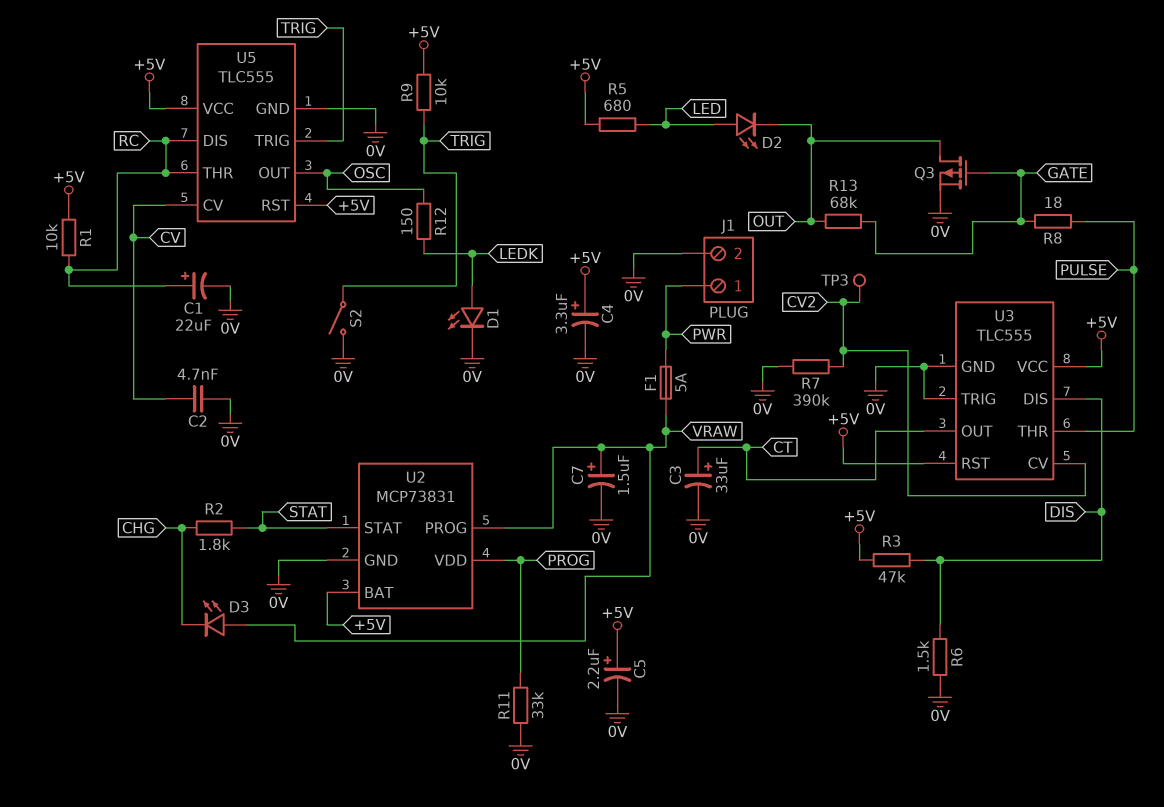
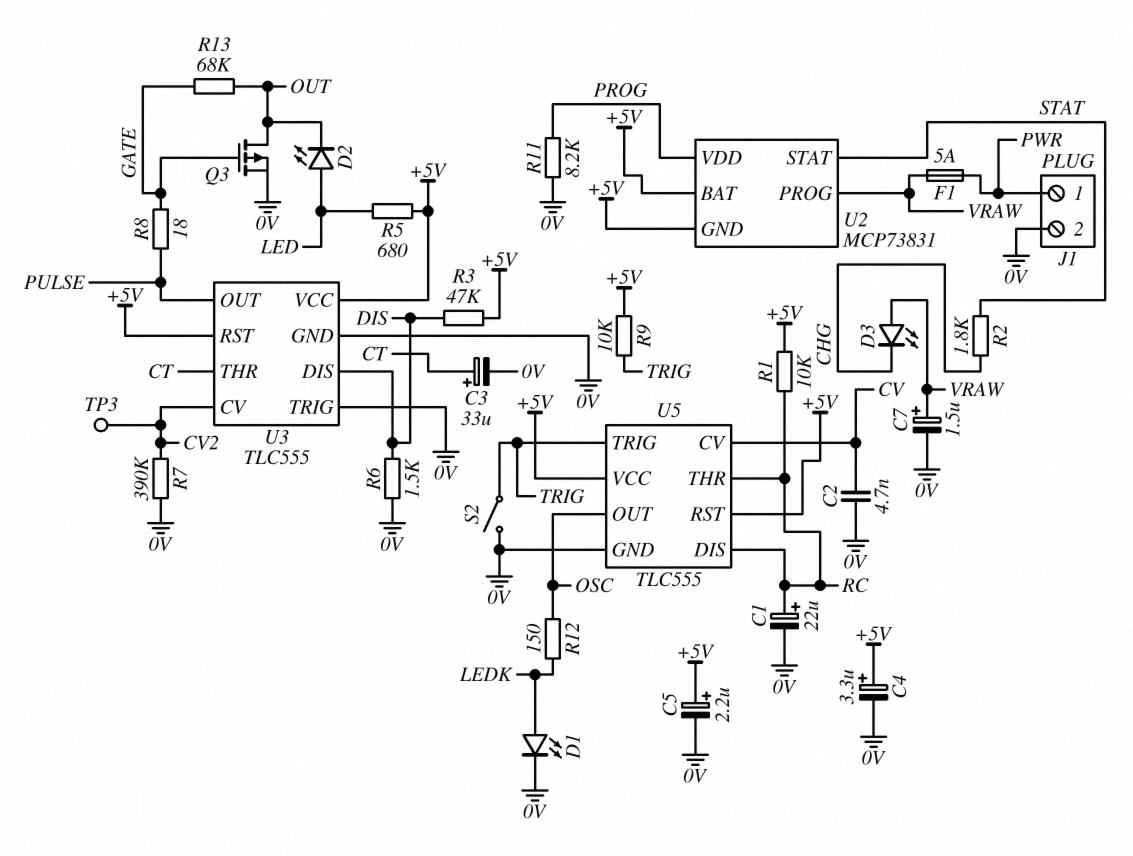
R11: 33k (0V, PROG) -> 8.2k (0V, PROG)
U2 pin GND: 0V -> +5V
U3 pin OUT: CT -> PULSE
U3 pin THR: PULSE -> CT

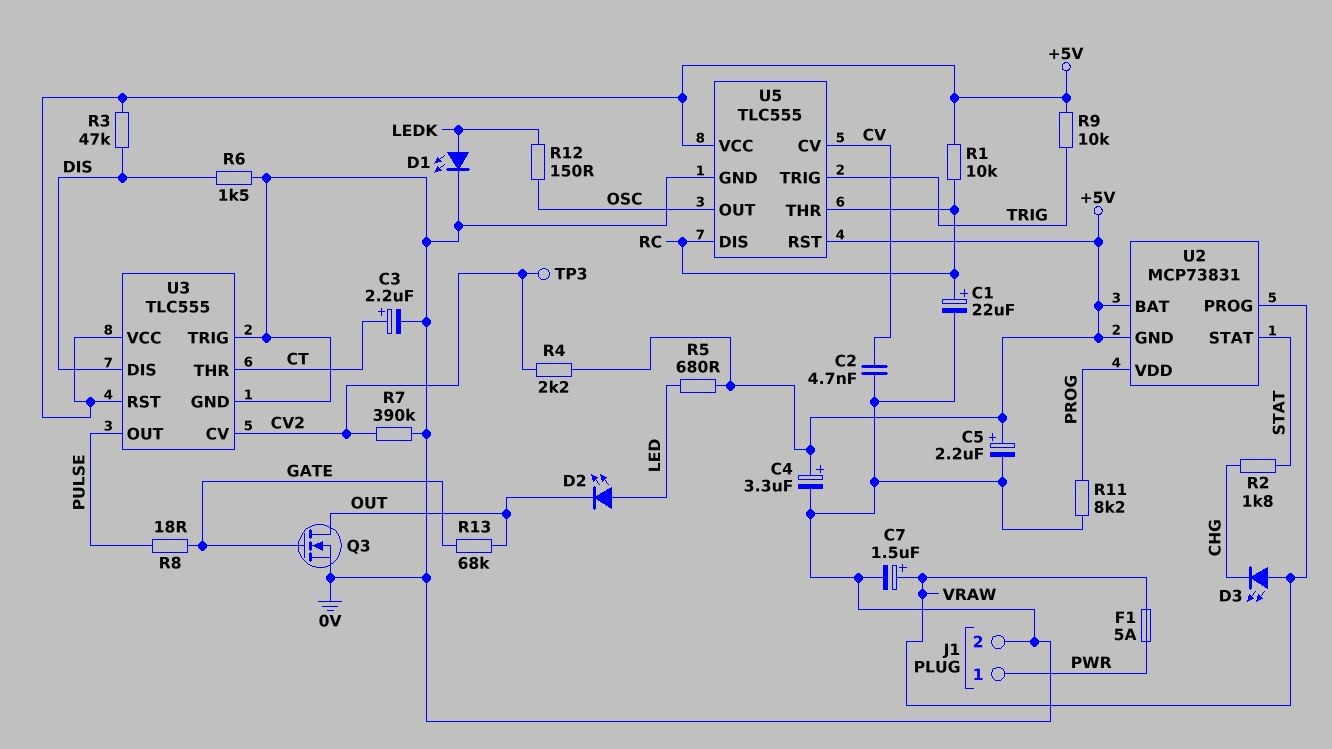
C3: 33uF (plus CT, minus 0V) -> 2.2uF (plus CT, minus 0V)
Q3: PMOS (G GATE, D OUT, S 0V) -> NMOS (G GATE, D OUT, S 0V)
R4: none -> 2.2k (+5V, CV2)
S2: switch (0V, TRIG) -> none

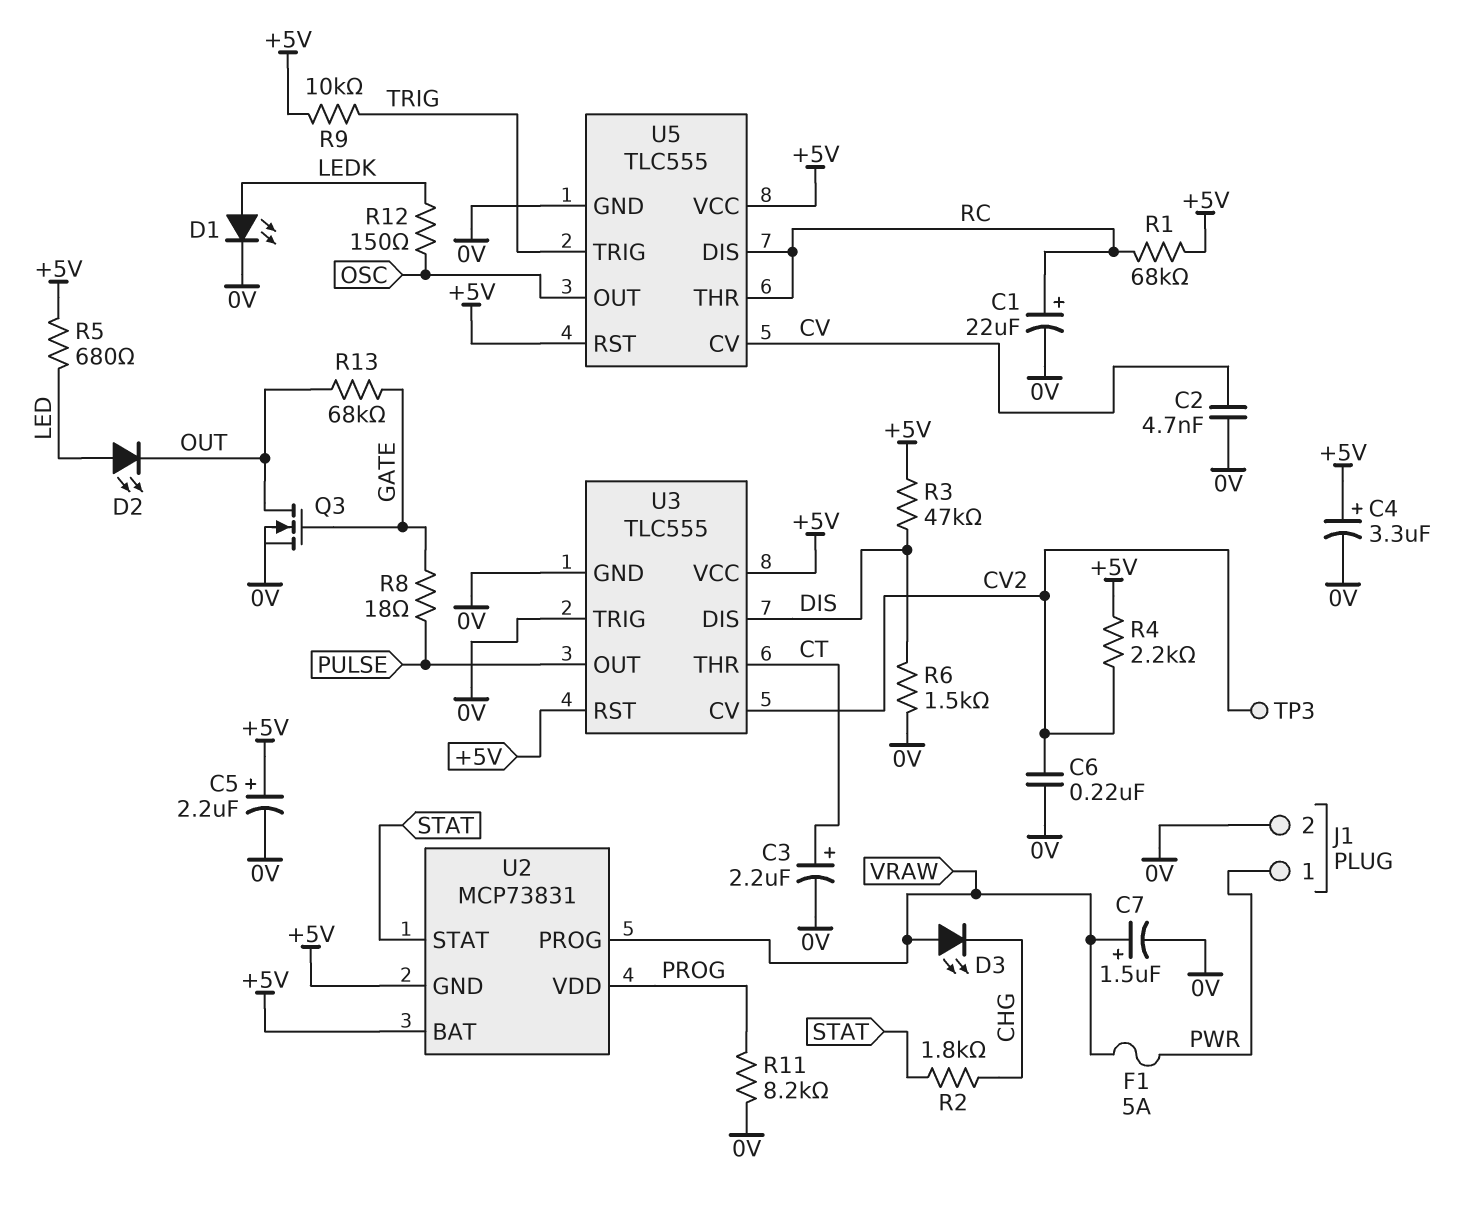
C6: none -> 220nF (0V, CV2)
R1: 10k (+5V, RC) -> 68k (+5V, RC)
R7: 390k (0V, CV2) -> none

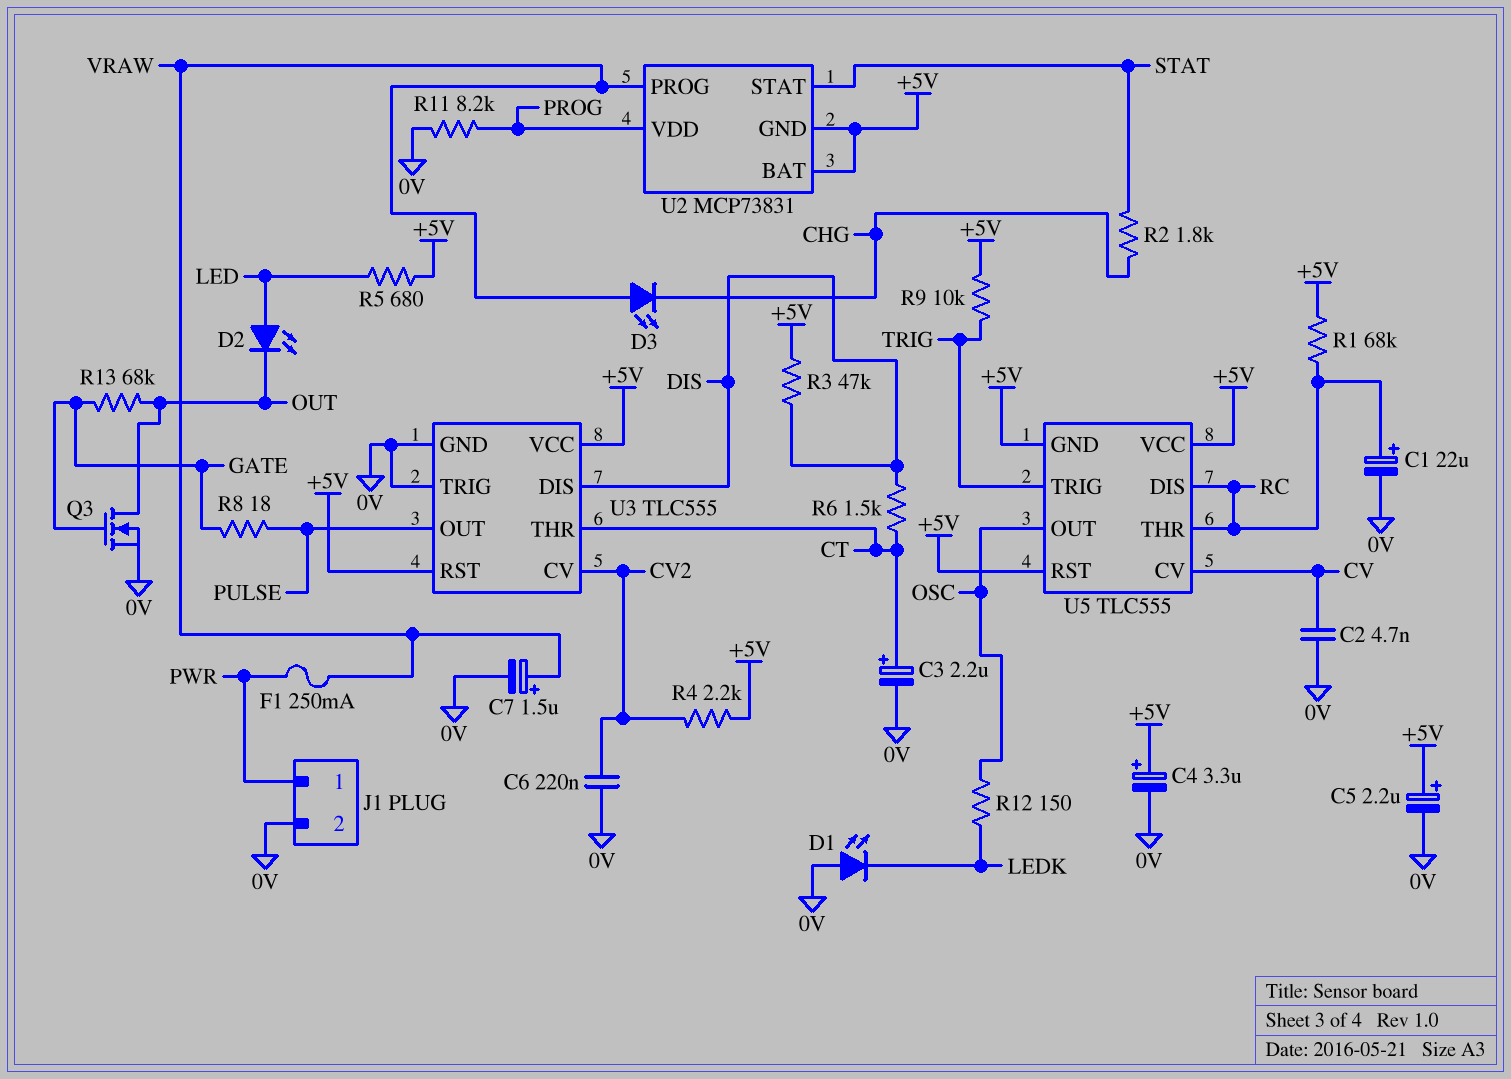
D1: LED (A LEDK, K 0V) -> LED (A 0V, K LEDK)
F1: 5A (PWR, VRAW) -> 250mA (PWR, VRAW)
R6: 1.5k (0V, DIS) -> 1.5k (CT, DIS)
TP3: test point (CV2) -> none
U5 pin GND: 0V -> +5V

